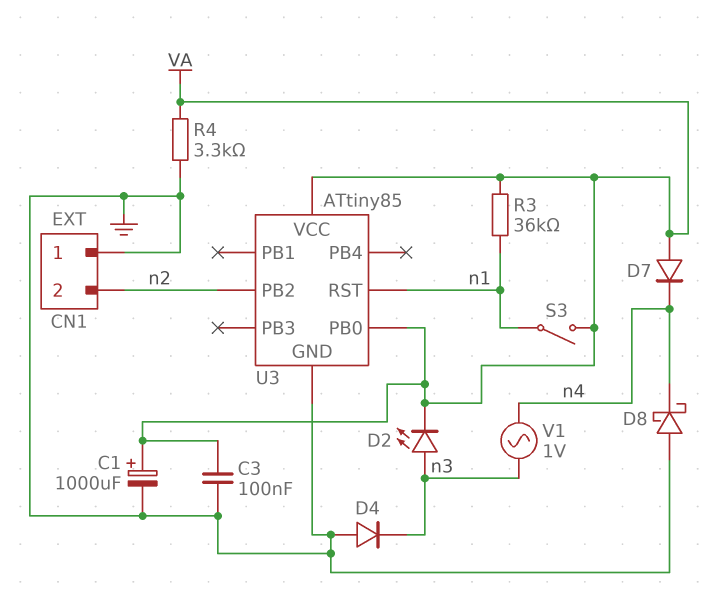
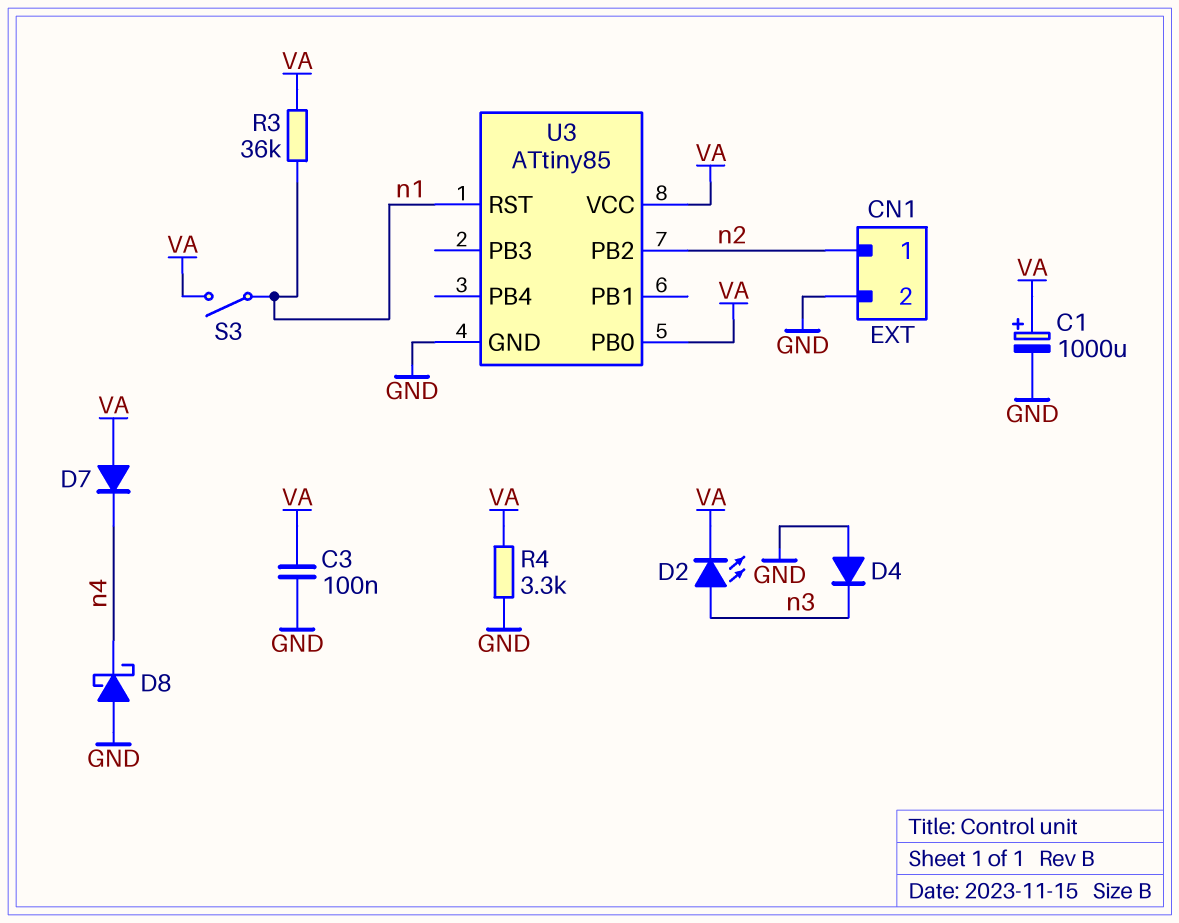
CN1 pin 1: GND -> n2
CN1 pin 2: n2 -> GND
V1: AC 1V (n3, n4) -> none

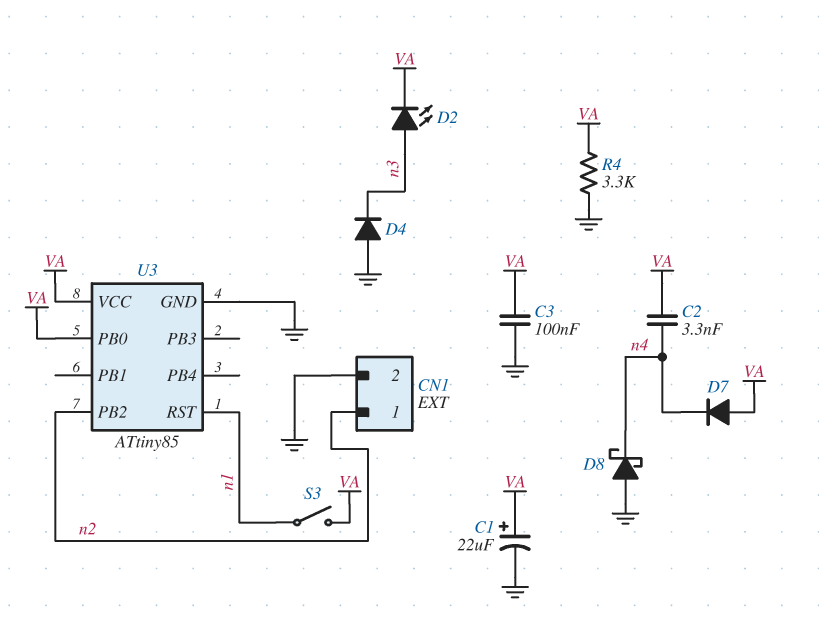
C1: 1000uF (plus VA, minus GND) -> 22uF (plus VA, minus GND)
C2: none -> 3.3nF (VA, n4)
R3: 36k (VA, n1) -> none

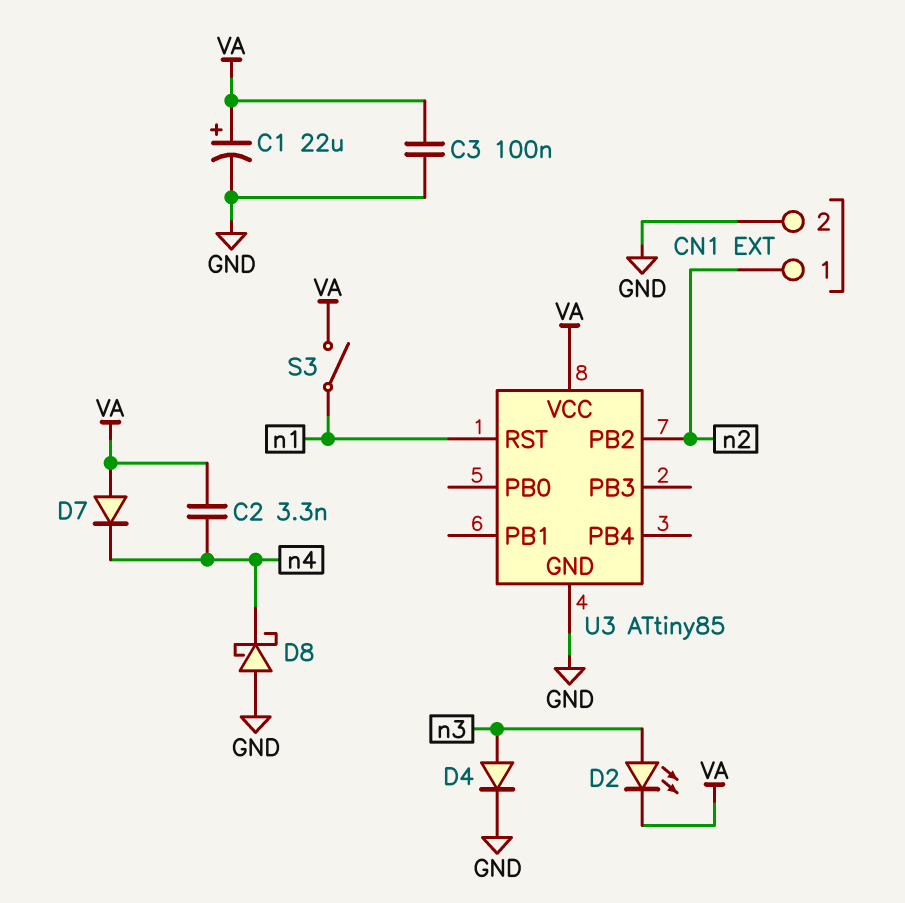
D4: diode (A GND, K n3) -> diode (A n3, K GND)
R4: 3.3k (GND, VA) -> none
U3 pin PB0: VA -> none

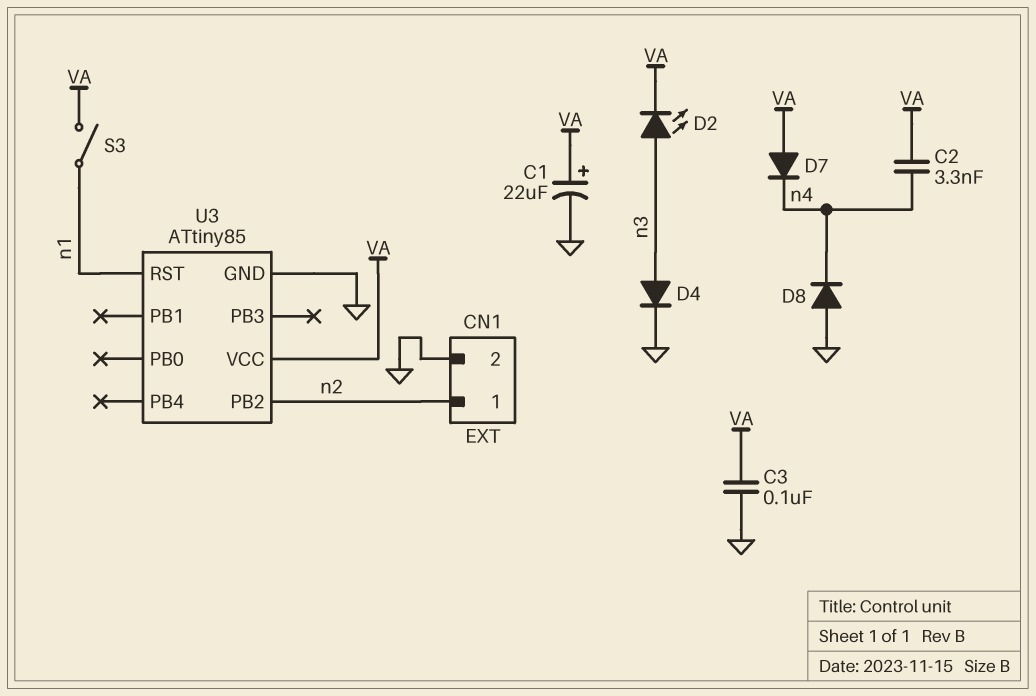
D8: schottky (A GND, K n4) -> diode (A GND, K n4)

